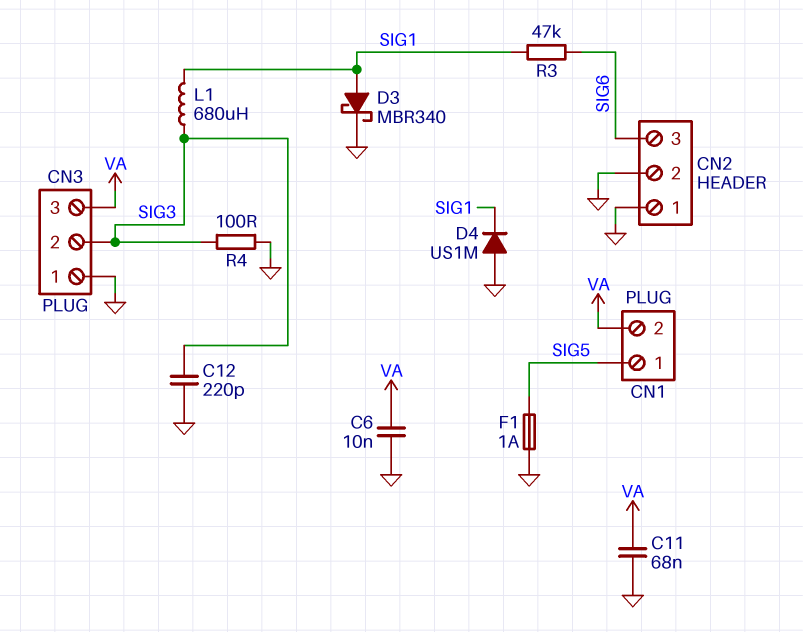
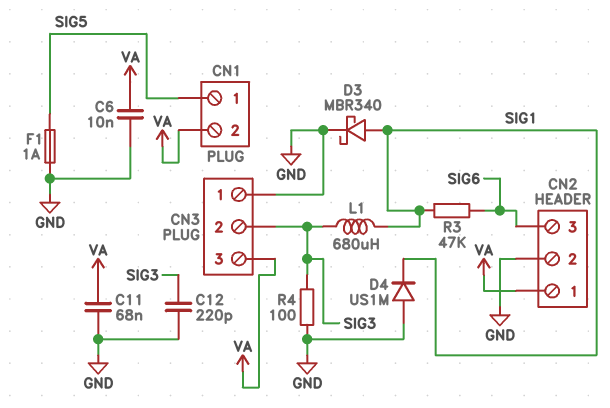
CN2 pin 1: GND -> VA

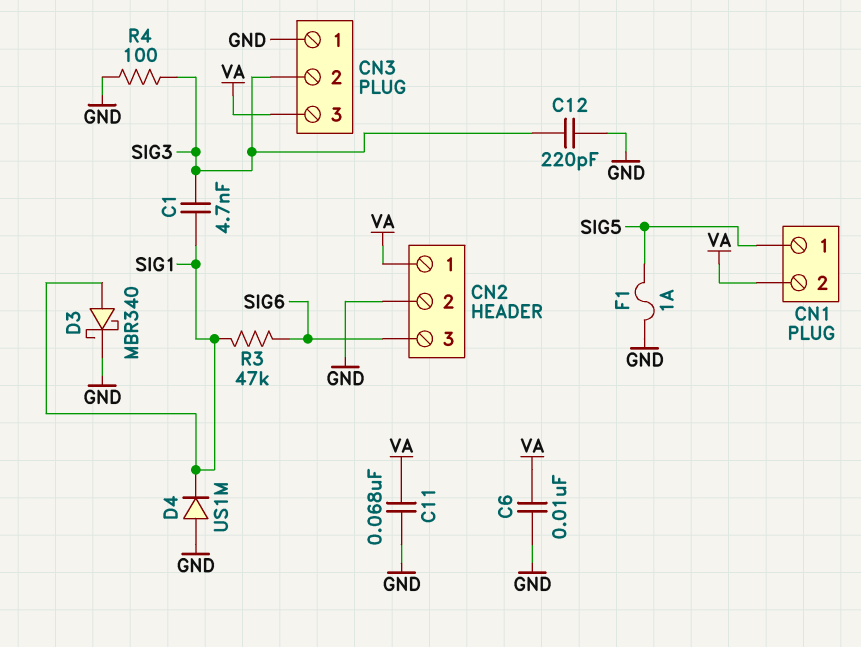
C1: none -> 4.7nF (SIG1, SIG3)
L1: 680uH (SIG1, SIG3) -> none

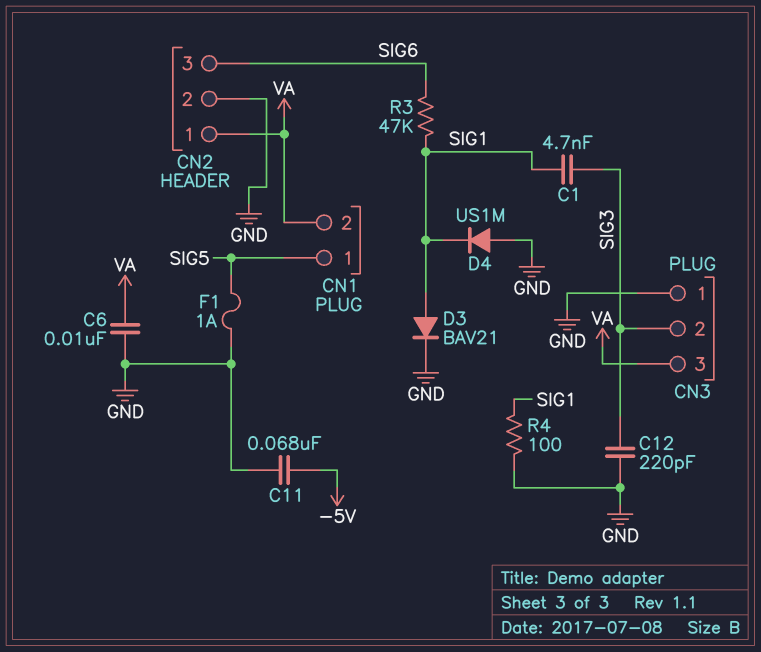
C11: 68nF (GND, VA) -> 68nF (-5V, GND)
D3: schottky MBR340 (A SIG1, K GND) -> diode BAV21 (A SIG1, K GND)
R4: 100 (GND, SIG3) -> 100 (GND, SIG1)

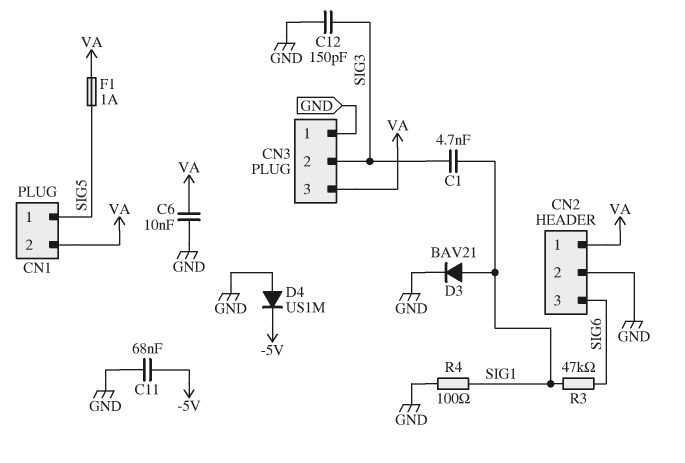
C12: 220pF (GND, SIG3) -> 150pF (GND, SIG3)
D4: diode US1M (A GND, K SIG1) -> diode US1M (A GND, K -5V)
F1: 1A (GND, SIG5) -> 1A (SIG5, VA)

